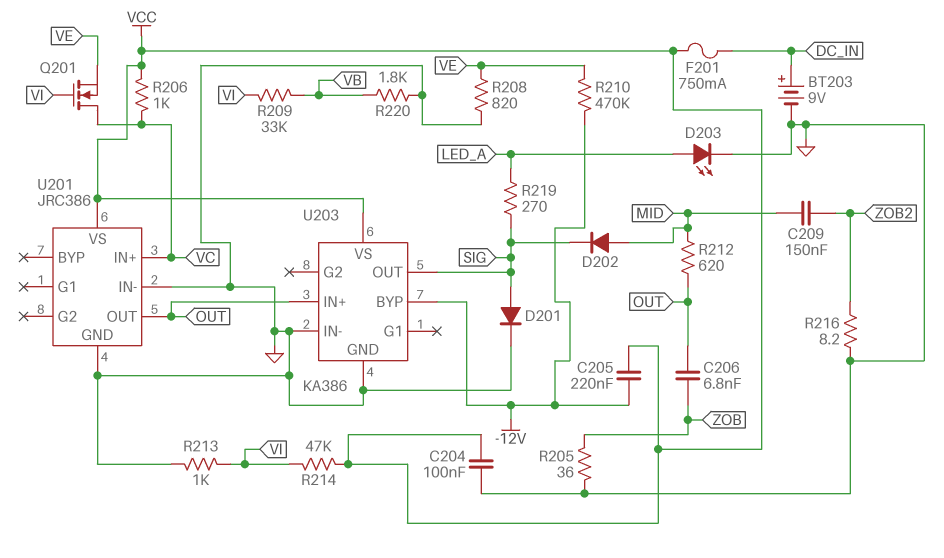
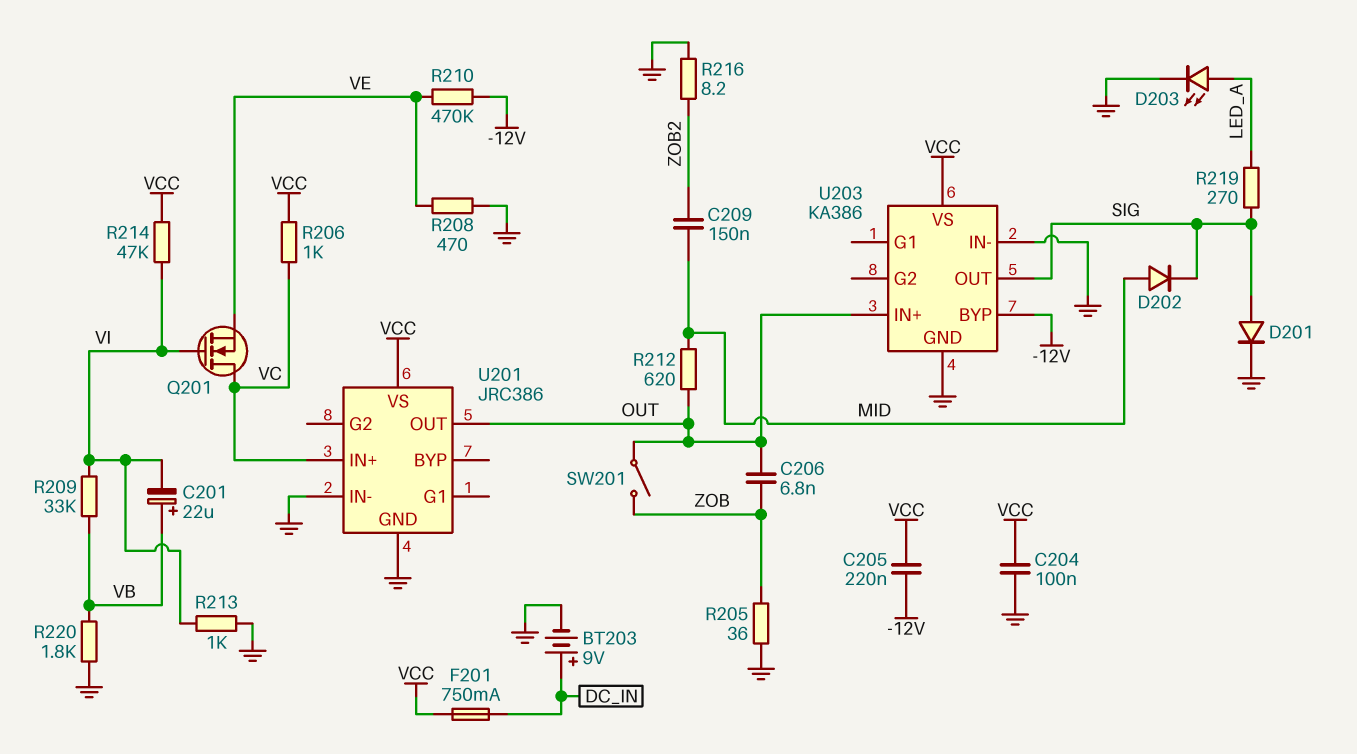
C201: none -> 22uF (plus VB, minus VI)
R208: 820 (GND, VE) -> 470 (GND, VE)
SW201: none -> switch (OUT, ZOB)

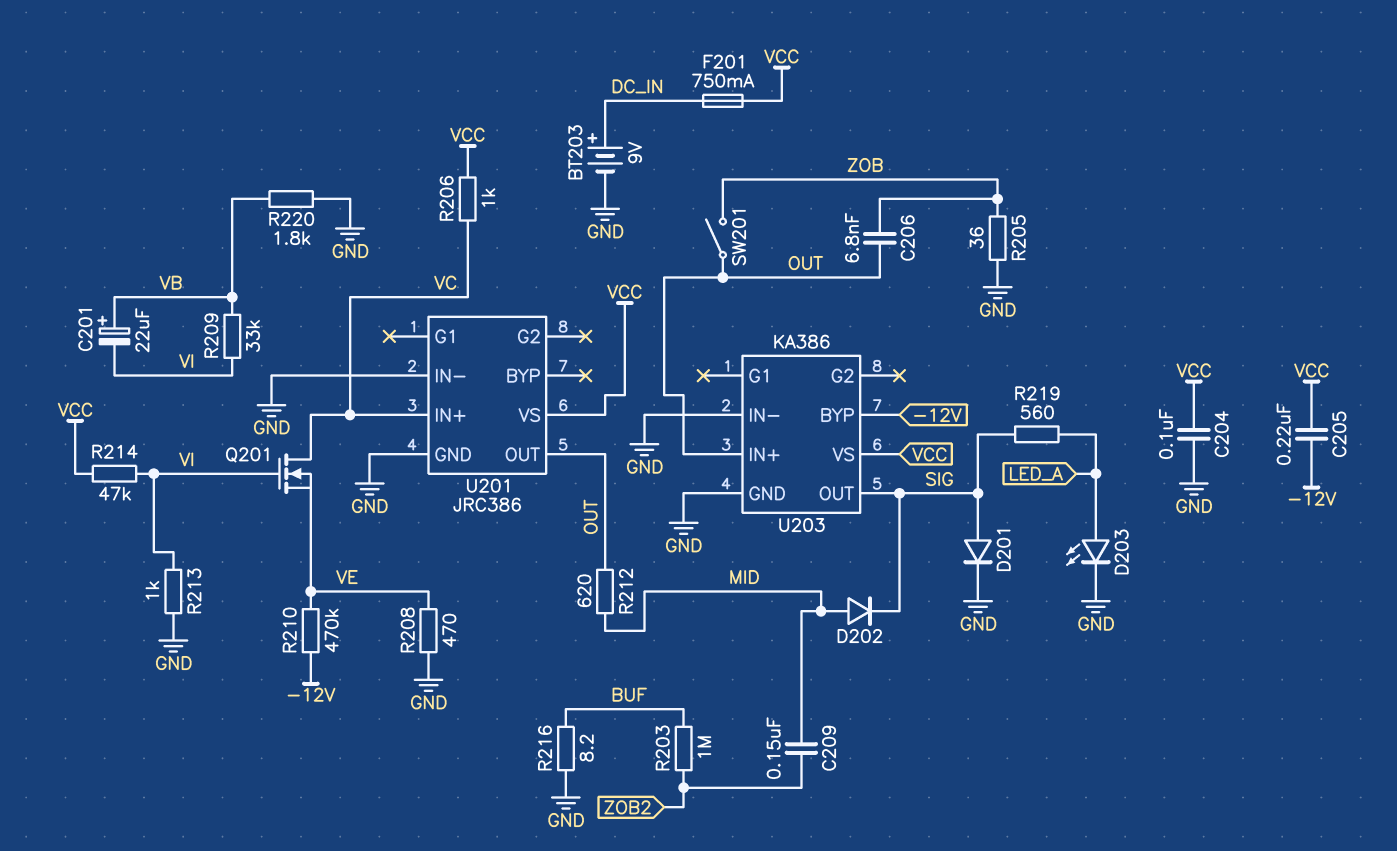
R203: none -> 1M (BUF, ZOB2)
R216: 8.2 (GND, ZOB2) -> 8.2 (BUF, GND)
R219: 270 (LED_A, SIG) -> 560 (LED_A, SIG)

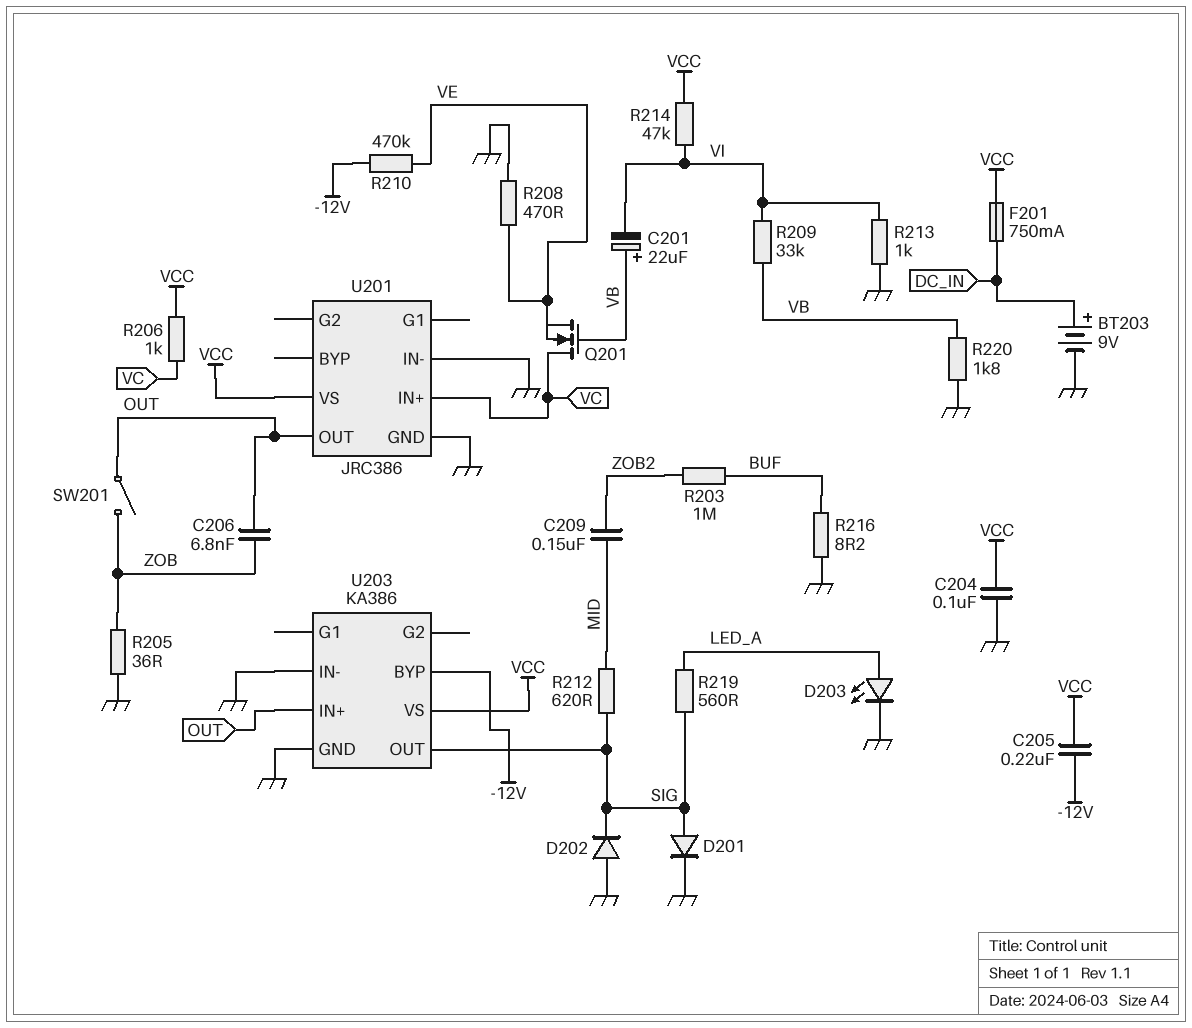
D202: diode (A MID, K SIG) -> diode (A GND, K SIG)
Q201: NMOS (G VI, D VC, S VE) -> NMOS (G VB, D VC, S VE)
R212: 620 (MID, OUT) -> 620 (MID, SIG)

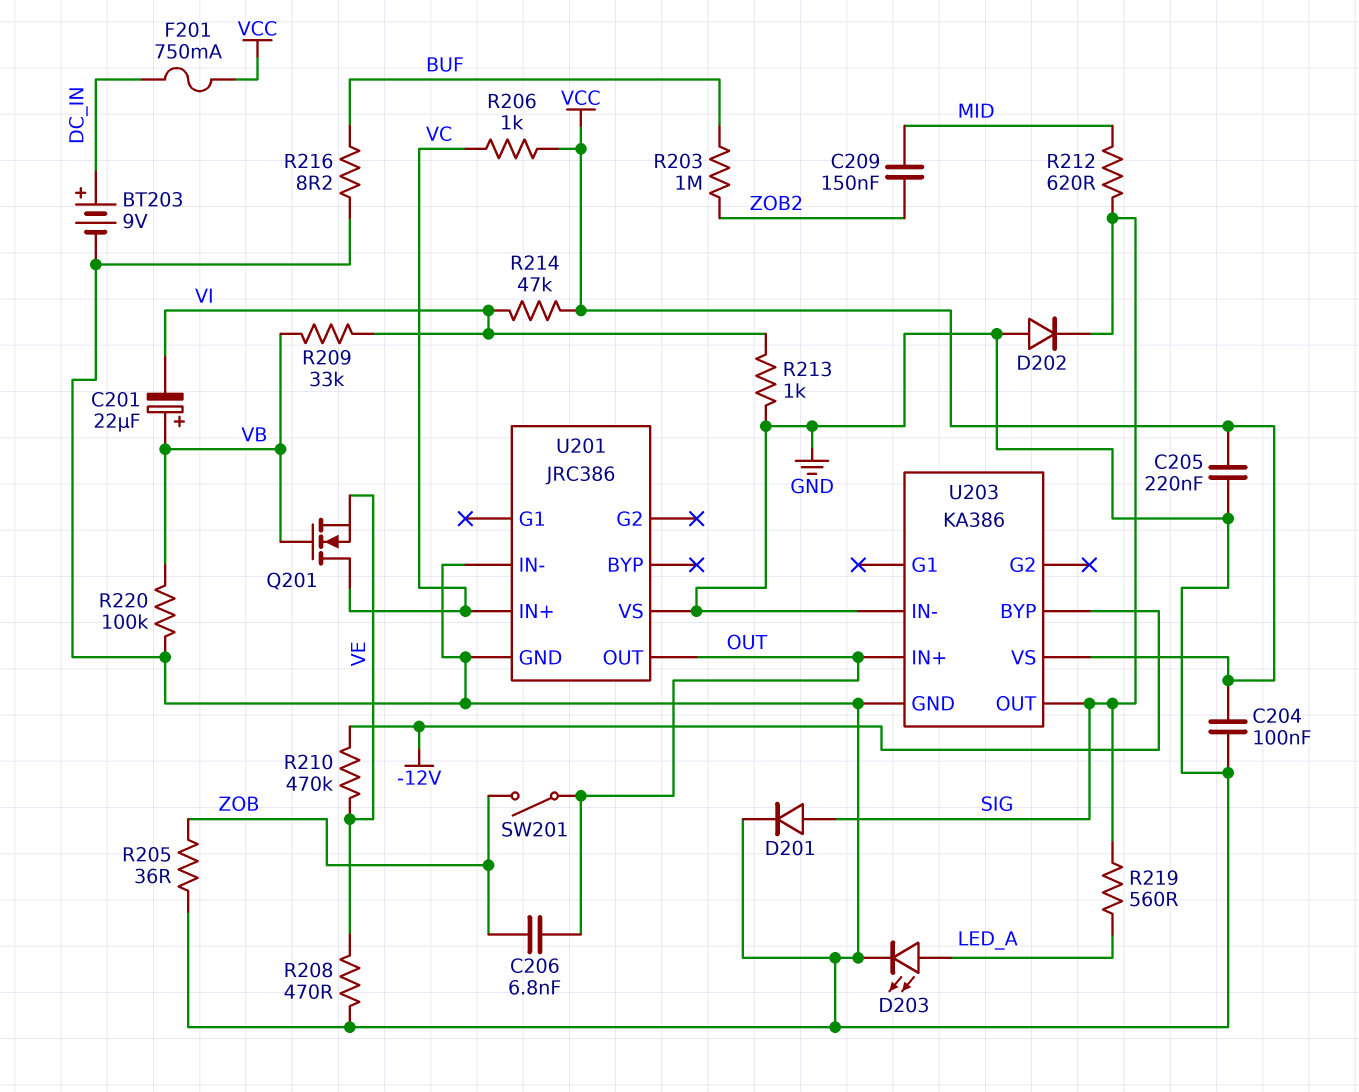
C205: 220nF (-12V, VCC) -> 220nF (GND, VCC)
R220: 1.8k (GND, VB) -> 100k (GND, VB)
U201 pin VS: VCC -> GND

